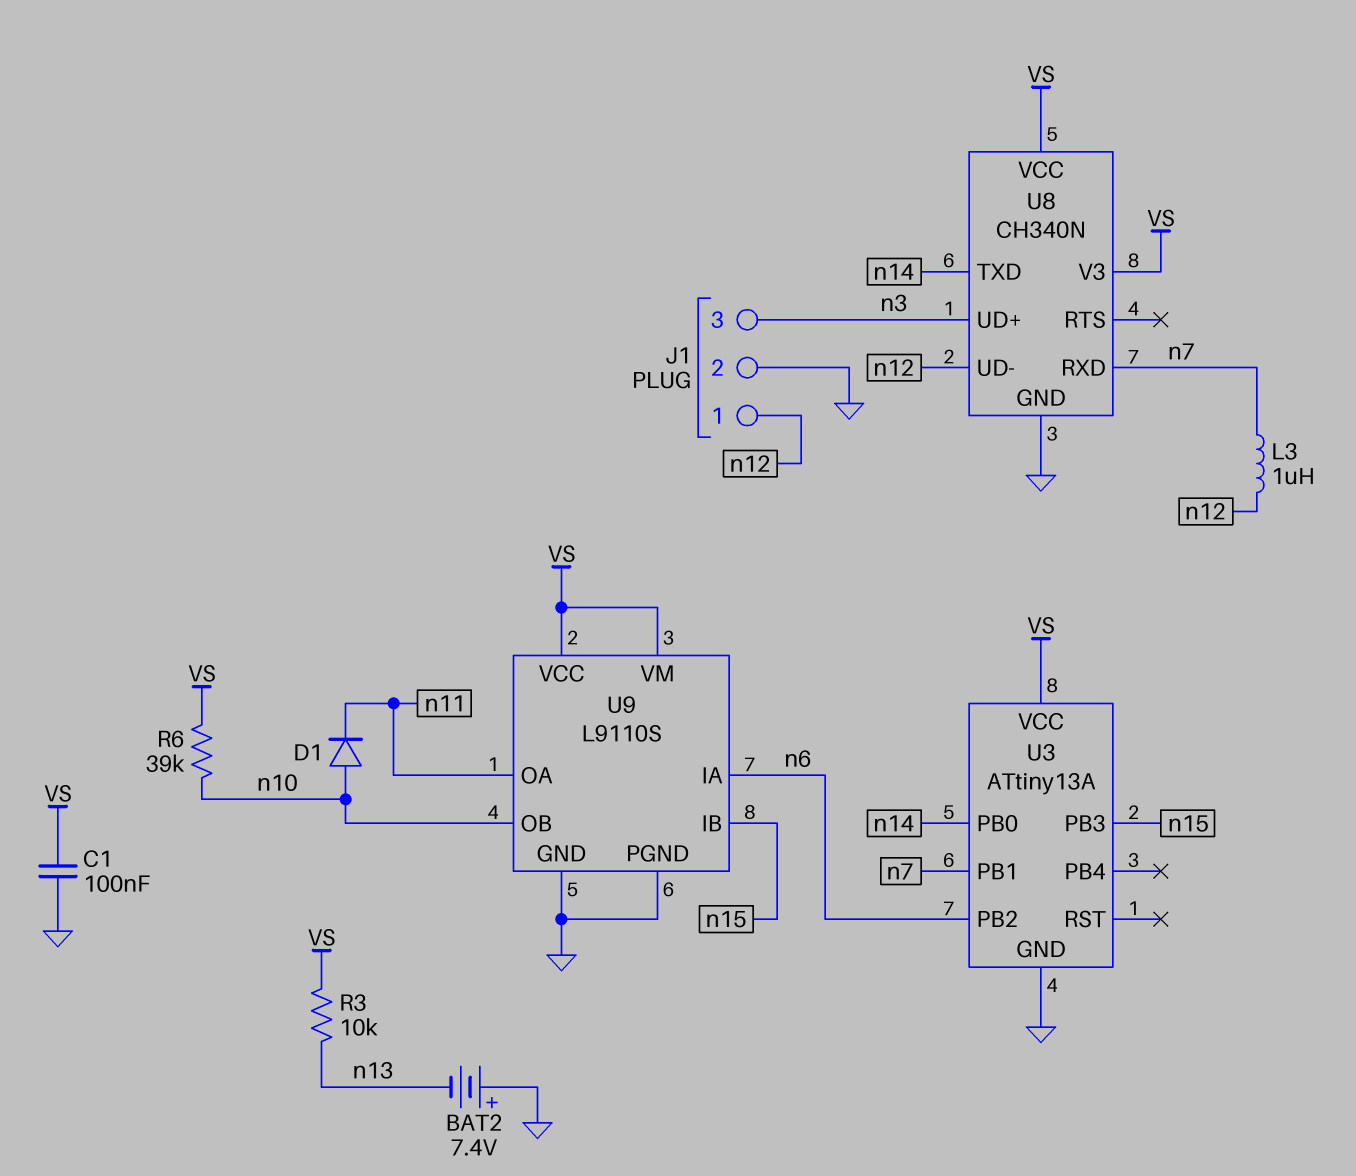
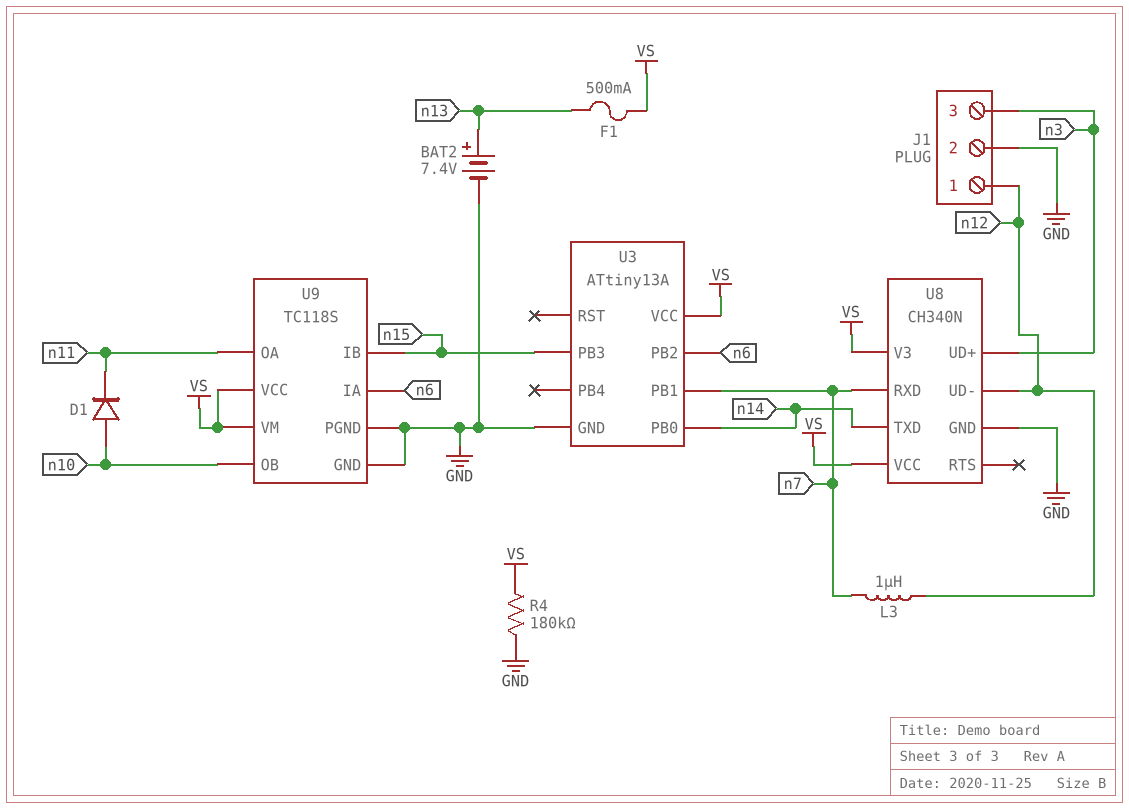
BAT2: 7.4V (plus GND, minus n13) -> 7.4V (plus n13, minus GND)
C1: 100nF (GND, VS) -> none
F1: none -> 500mA (VS, n13)
R3: 10k (VS, n13) -> none
R4: none -> 180k (GND, VS)
R6: 39k (VS, n10) -> none
U9: L9110S -> TC118S

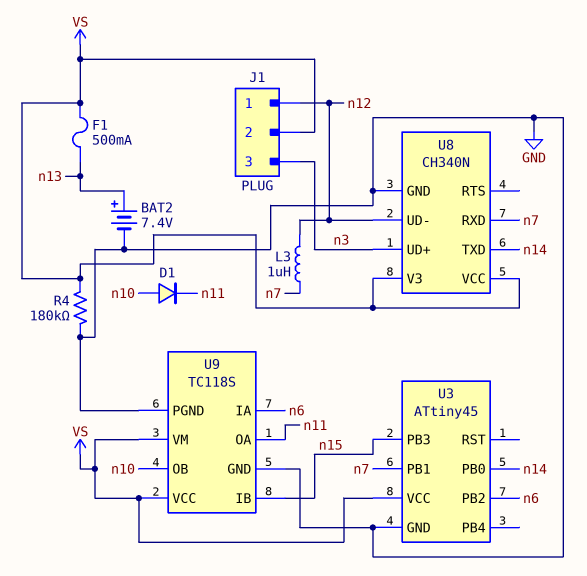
J1 pin 2: GND -> VS
U3: ATtiny13A -> ATtiny45

